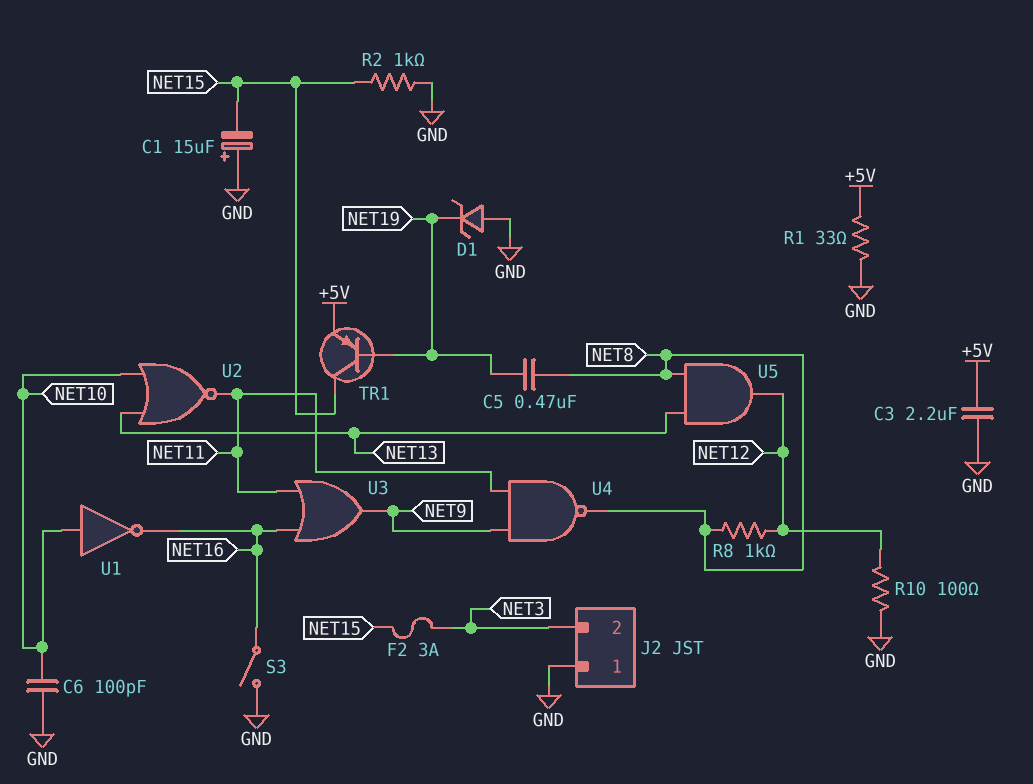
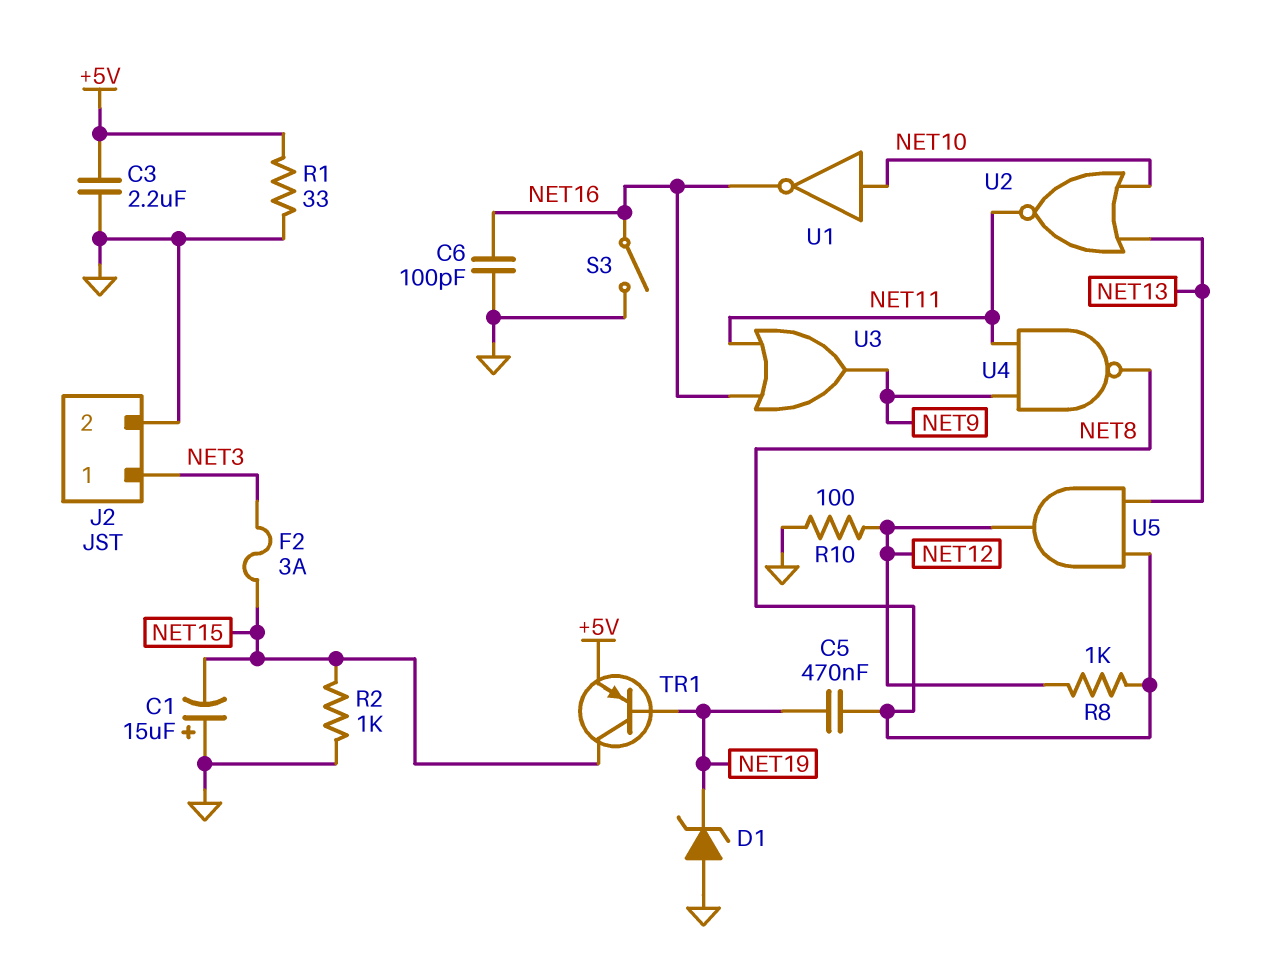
C6: 100pF (GND, NET10) -> 100pF (GND, NET16)
J2 pin 1: GND -> NET3
J2 pin 2: NET3 -> GND

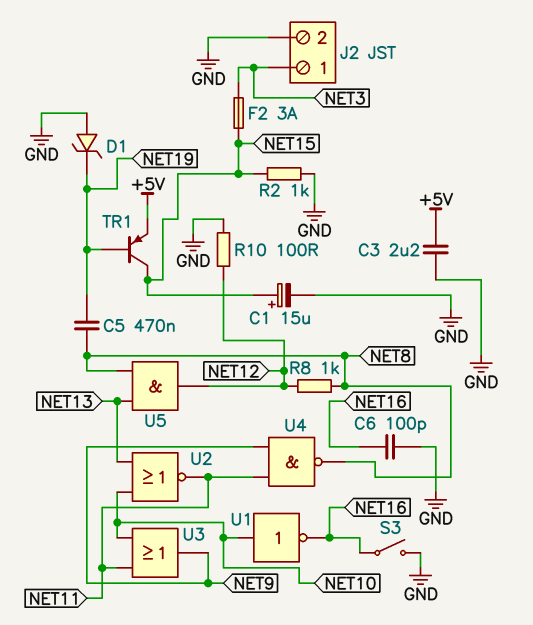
C1: 15uF (plus GND, minus NET15) -> 15uF (plus NET15, minus GND)
R1: 33 (+5V, GND) -> none
U3: OR (in NET11, in NET16, out NET9) -> OR (in NET10, in NET11, out NET9)

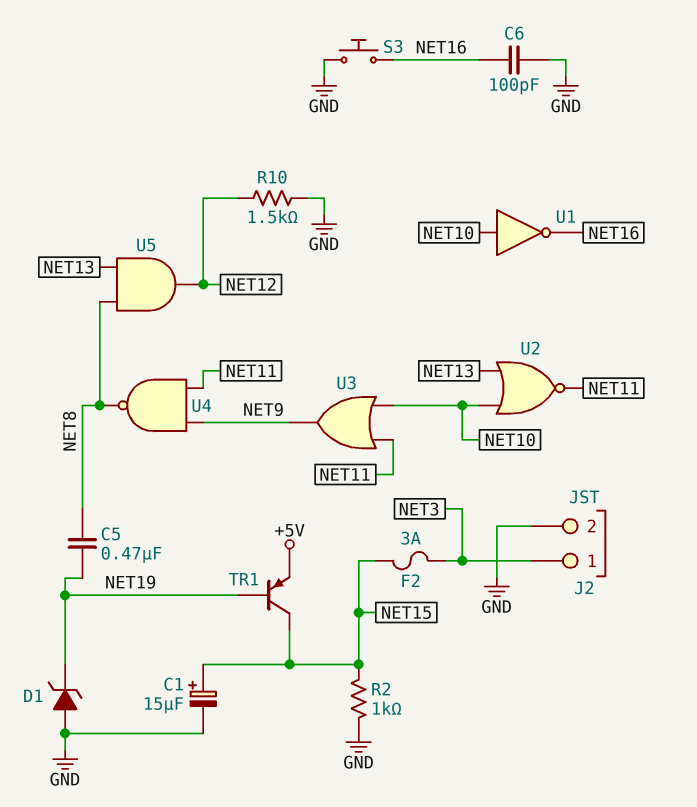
C3: 2.2uF (+5V, GND) -> none
R8: 1k (NET8, NET12) -> none
R10: 100 (GND, NET12) -> 1.5k (GND, NET12)
S3: switch (GND, NET16) -> button (GND, NET16)

